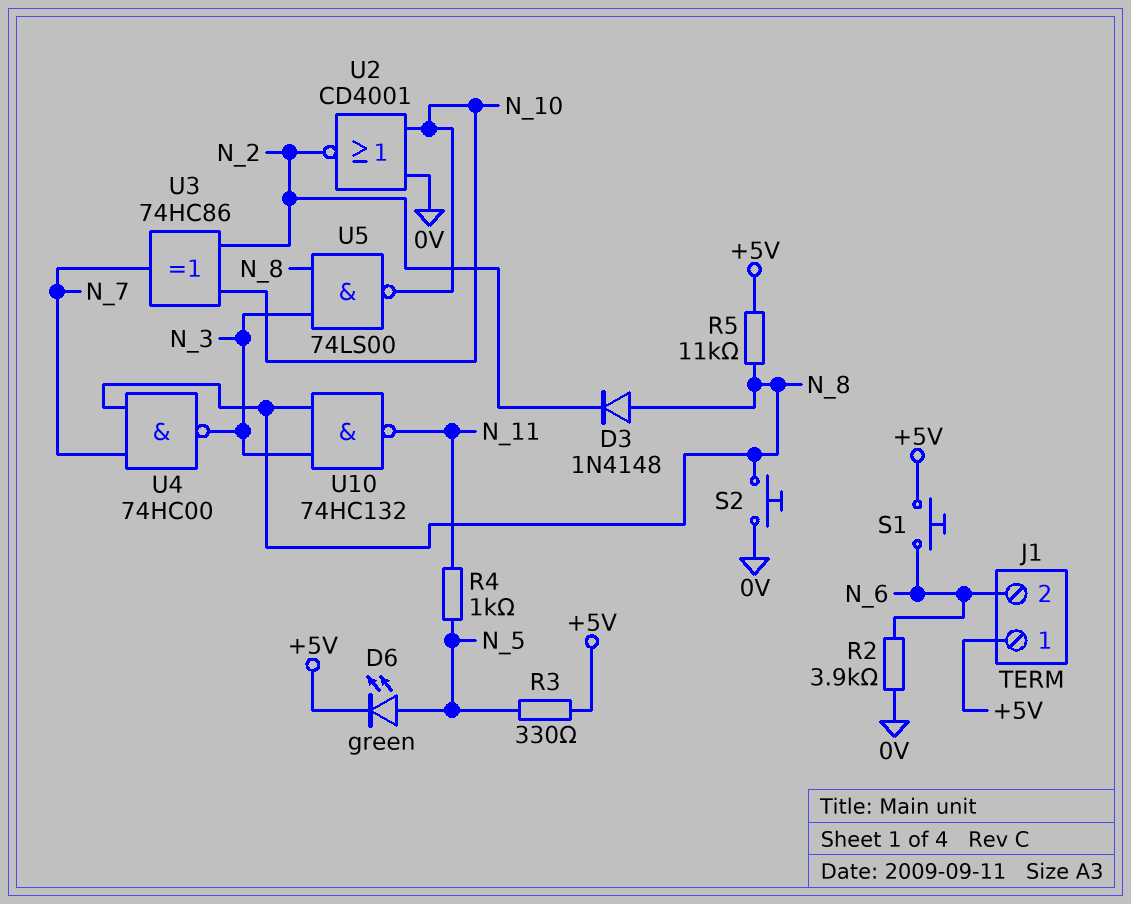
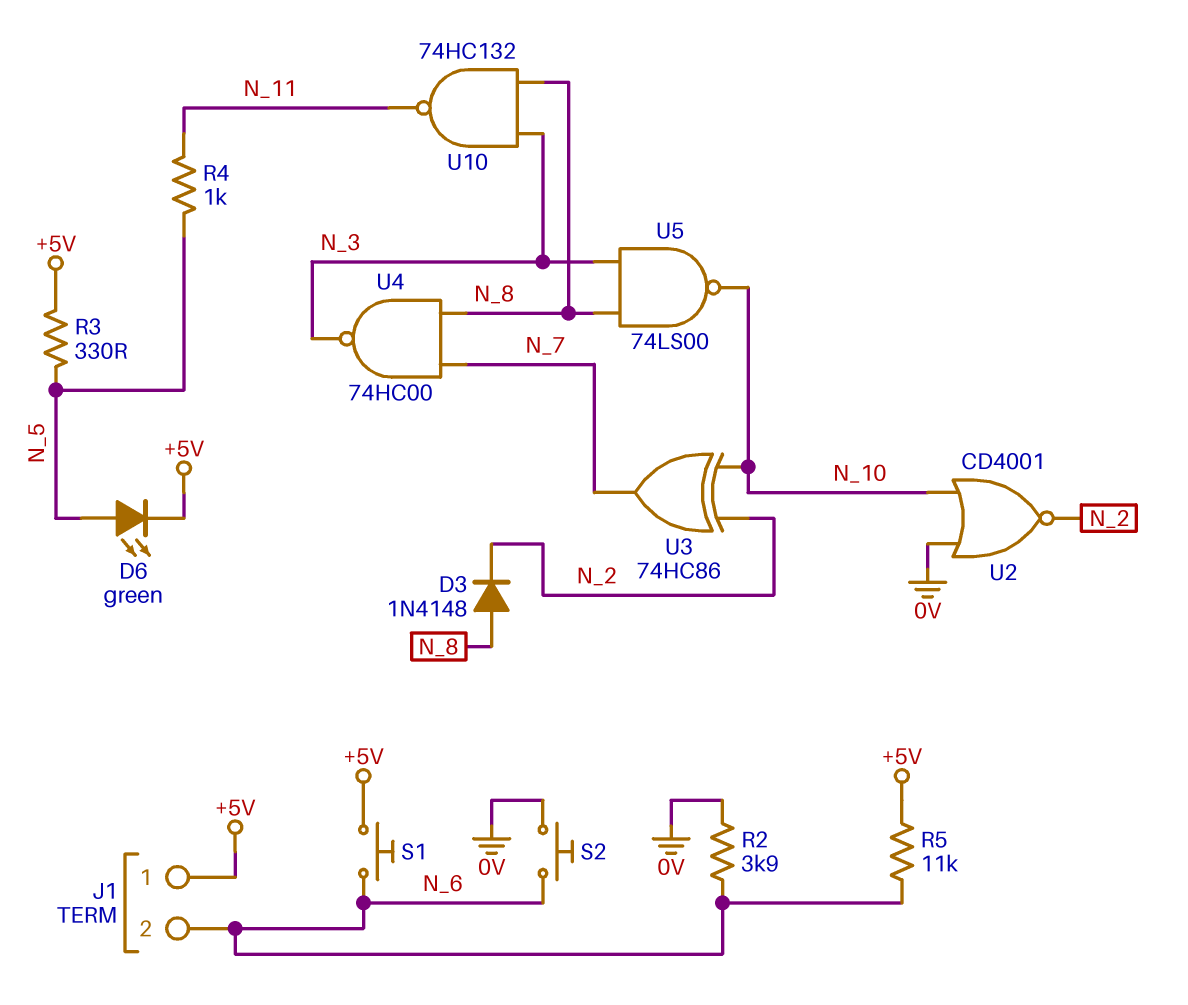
R5: 11k (+5V, N_8) -> 11k (+5V, N_6)
S2: button (0V, N_8) -> button (0V, N_6)

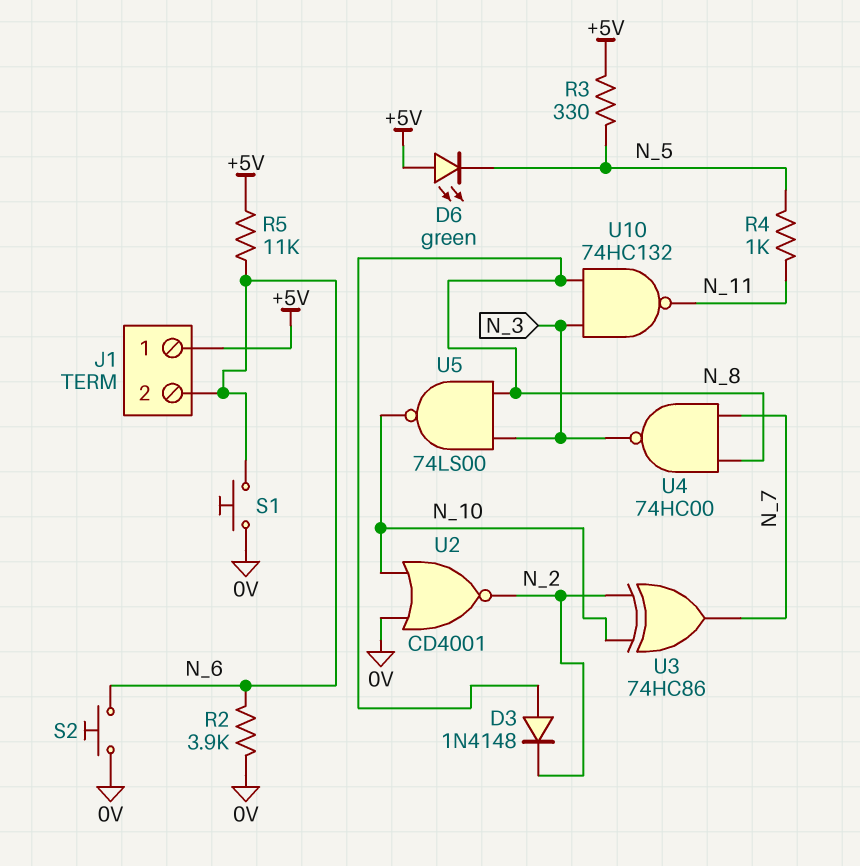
D6: LED green (A N_5, K +5V) -> LED green (A +5V, K N_5)
S1: button (+5V, N_6) -> button (0V, N_6)

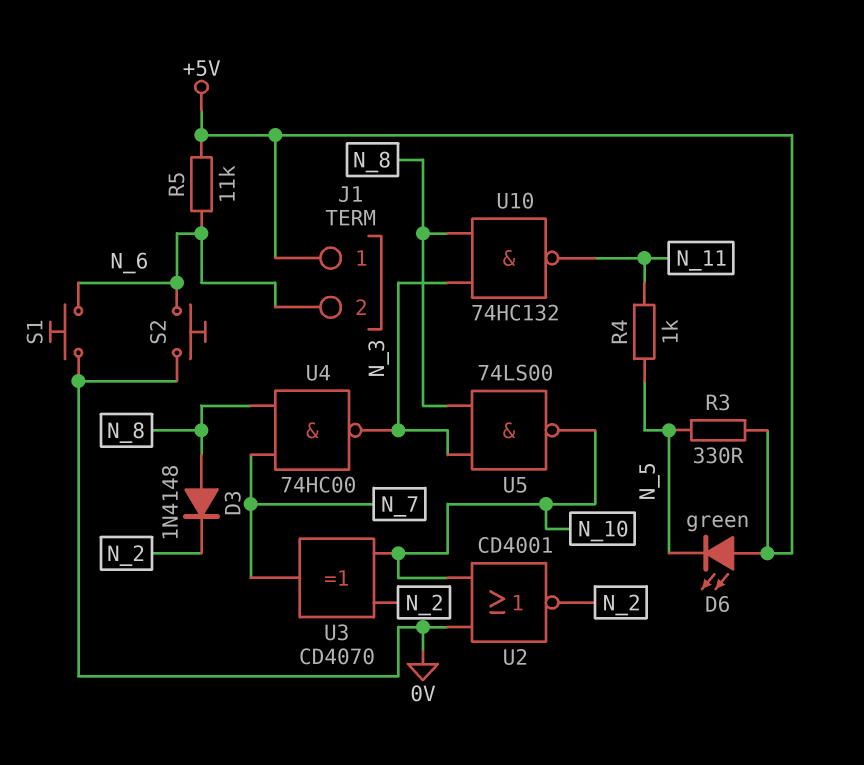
R2: 3.9k (0V, N_6) -> none
U3: XOR 74HC86 (in N_2, in N_10, out N_7) -> XOR CD4070 (in N_2, in N_10, out N_7)

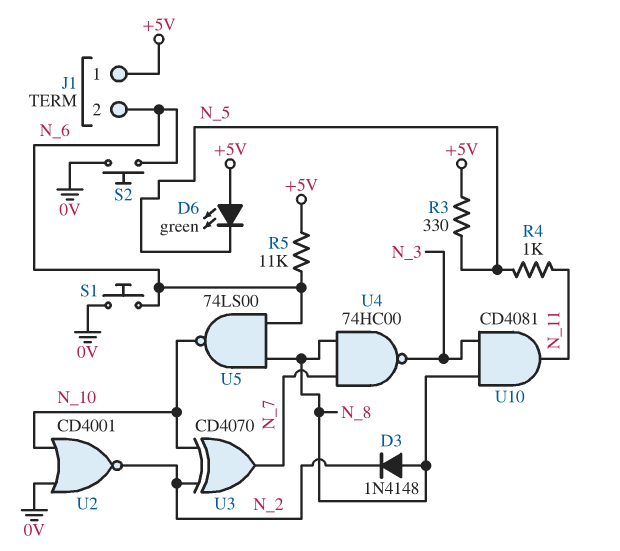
U5: NAND 74LS00 (in N_3, in N_8, out N_10) -> NAND 74LS00 (in N_6, in N_8, out N_10)
U10: NAND 74HC132 (in N_3, in N_8, out N_11) -> AND CD4081 (in N_3, in N_8, out N_11)

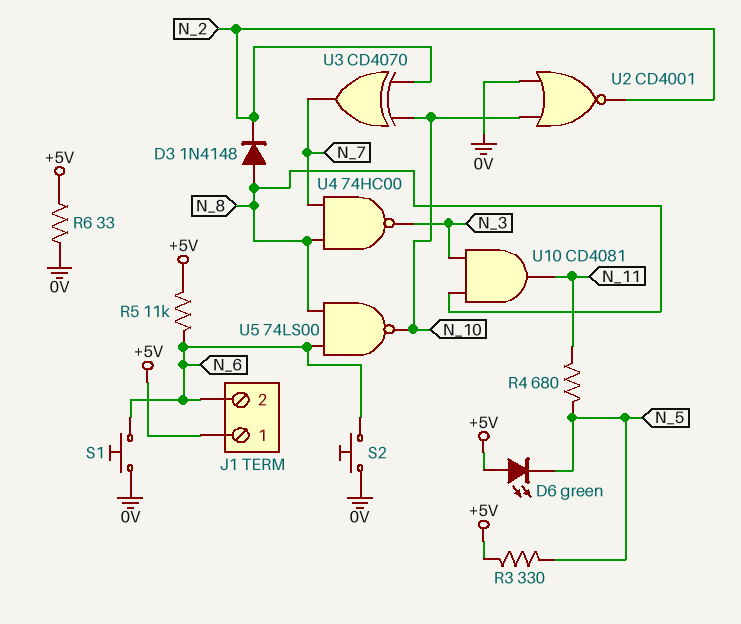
R4: 1k (N_5, N_11) -> 680 (N_5, N_11)
R6: none -> 33 (+5V, 0V)

